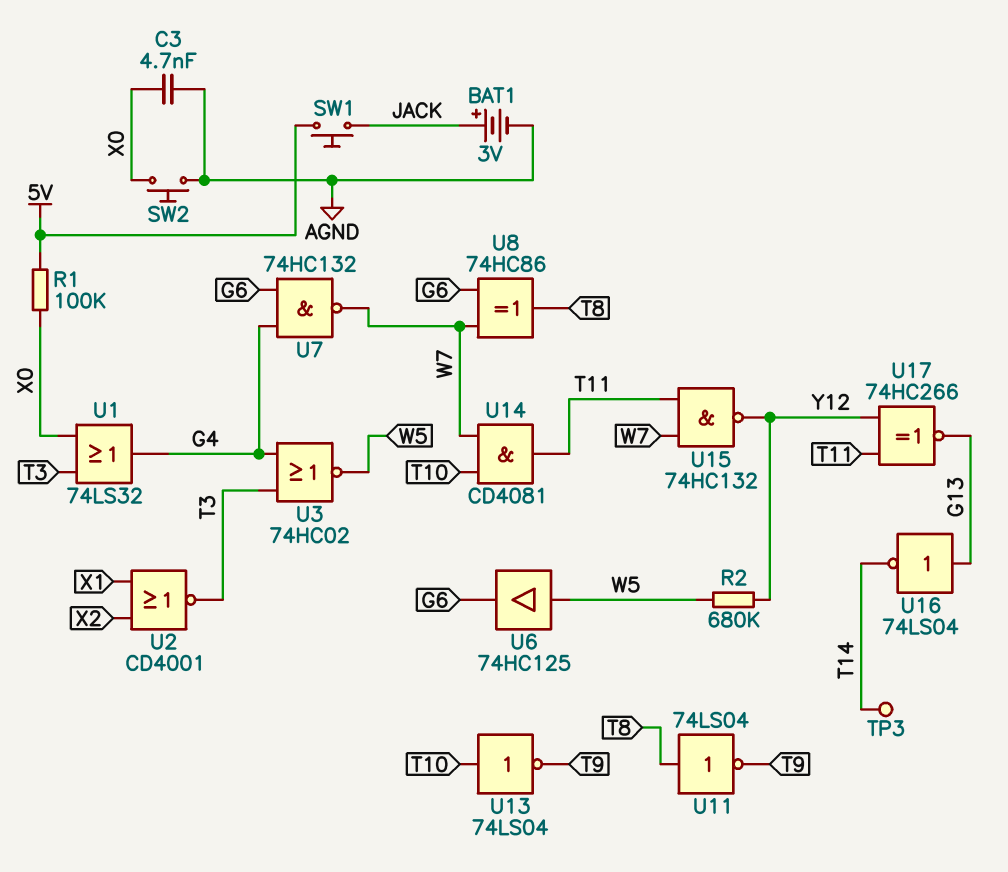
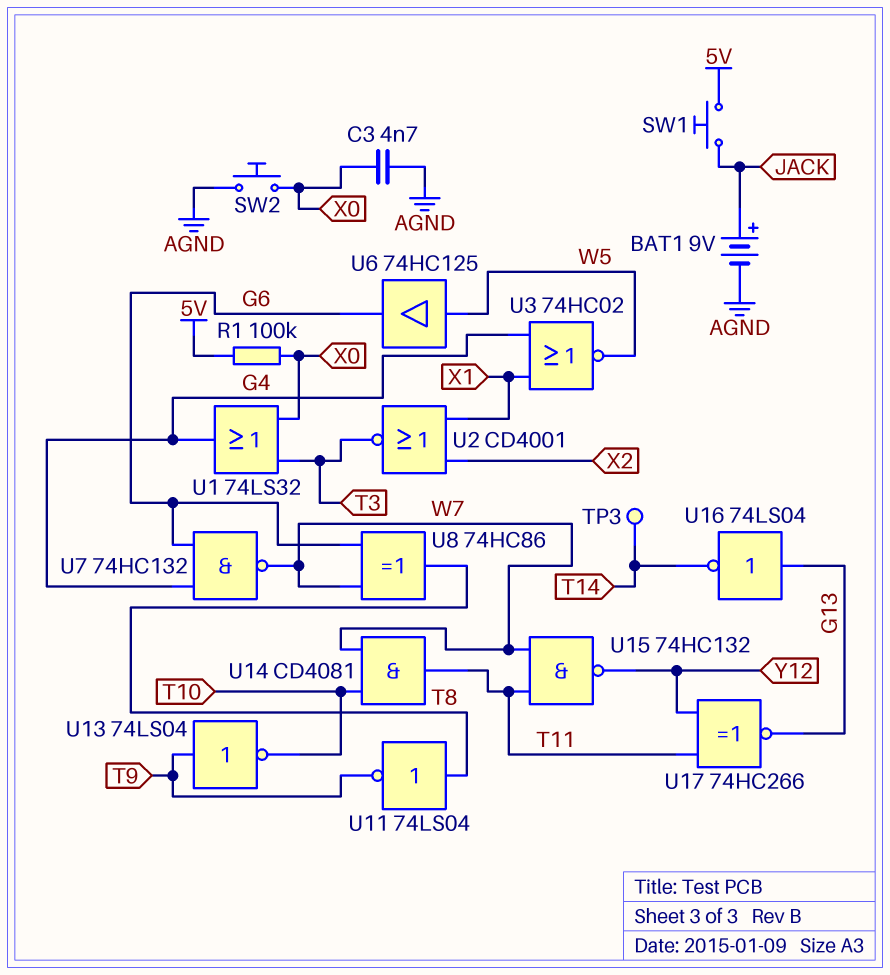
BAT1: 3V (plus JACK, minus AGND) -> 9V (plus JACK, minus AGND)
R2: 680k (W5, Y12) -> none
U3: NOR 74HC02 (in G4, in T3, out W5) -> NOR 74HC02 (in G4, in X1, out W5)
U13: NOT 74LS04 (in T10, out T9) -> NOT 74LS04 (in T9, out T10)

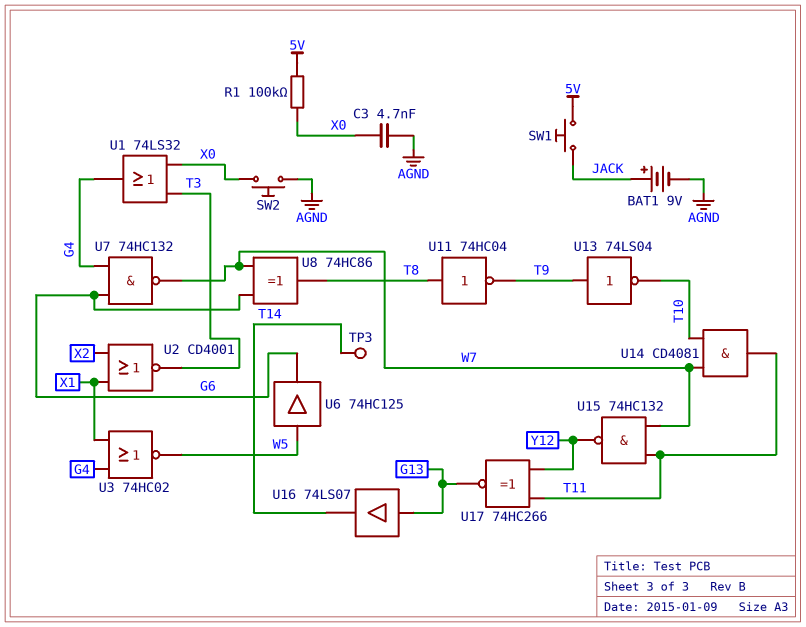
U11: NOT 74LS04 (in T8, out T9) -> NOT 74HC04 (in T8, out T9)
U16: NOT 74LS04 (in G13, out T14) -> buffer 74LS07 (in G13, out T14)

